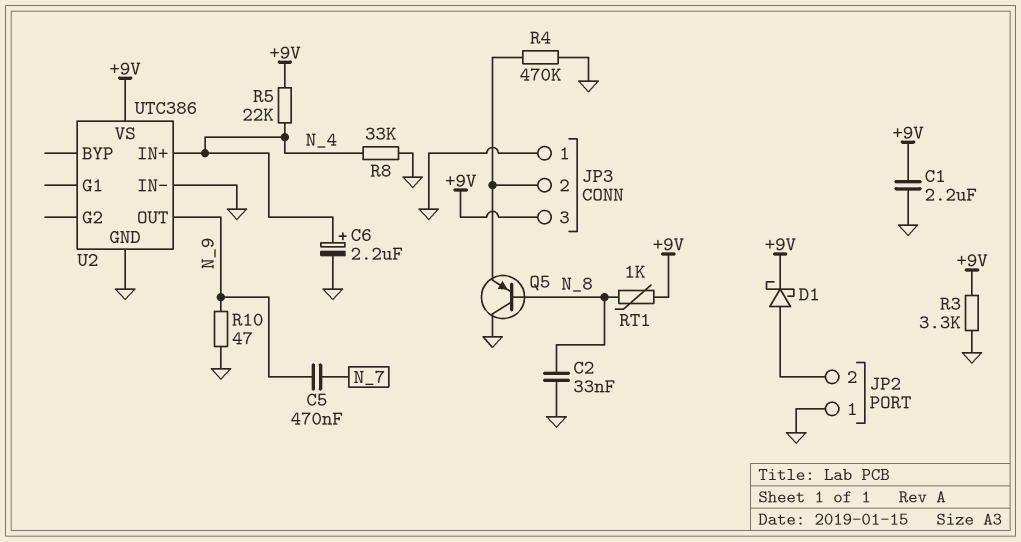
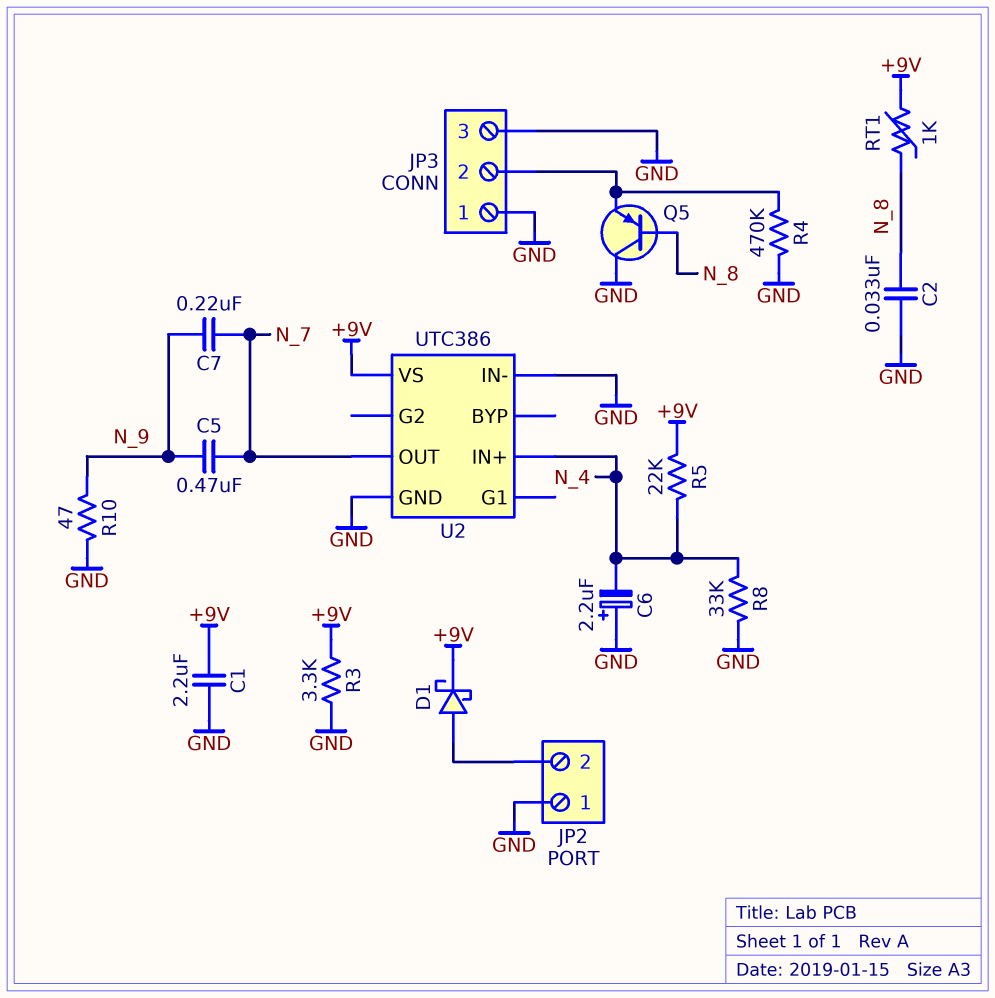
C6: 2.2uF (plus N_4, minus GND) -> 2.2uF (plus GND, minus N_4)
C7: none -> 220nF (N_7, N_9)
JP3 pin 3: +9V -> GND
U2 pin OUT: N_9 -> N_7

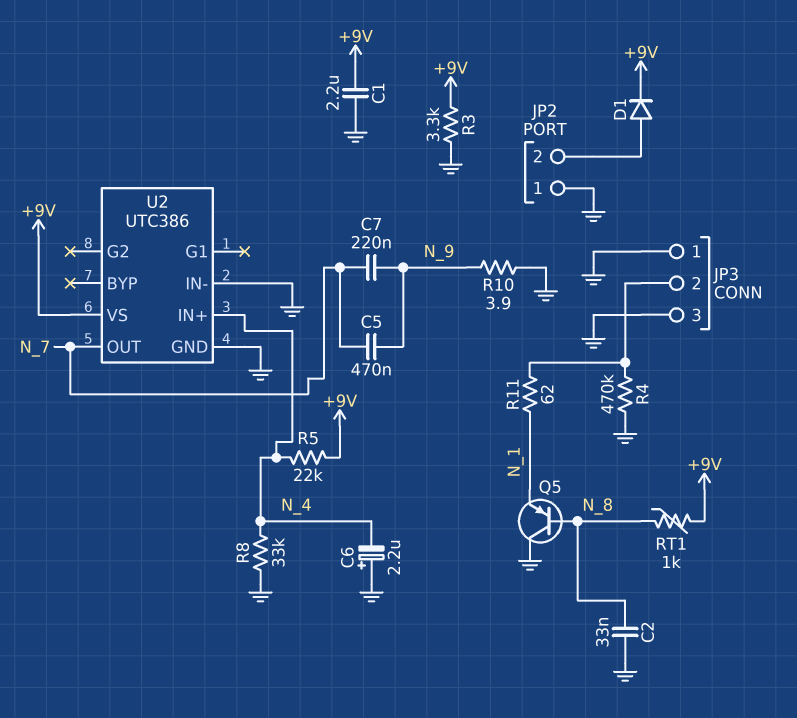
D1: schottky (A JP2/2, K +9V) -> diode (A JP2/2, K +9V)
Q5: PNP (B N_8, C GND, E JP3/2) -> PNP (B N_8, C GND, E N_1)
R10: 47 (GND, N_9) -> 3.9 (GND, N_9)
R11: none -> 62 (JP3/2, N_1)

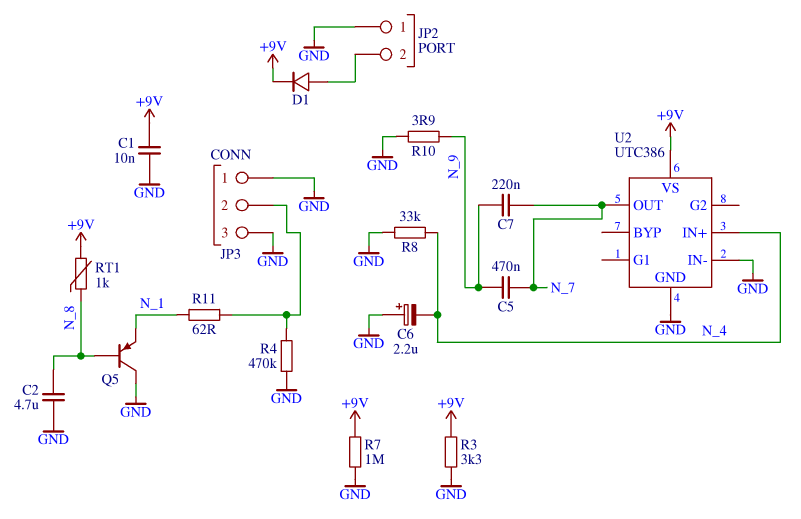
C1: 2.2uF (+9V, GND) -> 10nF (+9V, GND)
C2: 33nF (GND, N_8) -> 4.7uF (GND, N_8)
R5: 22k (+9V, N_4) -> none
R7: none -> 1M (+9V, GND)

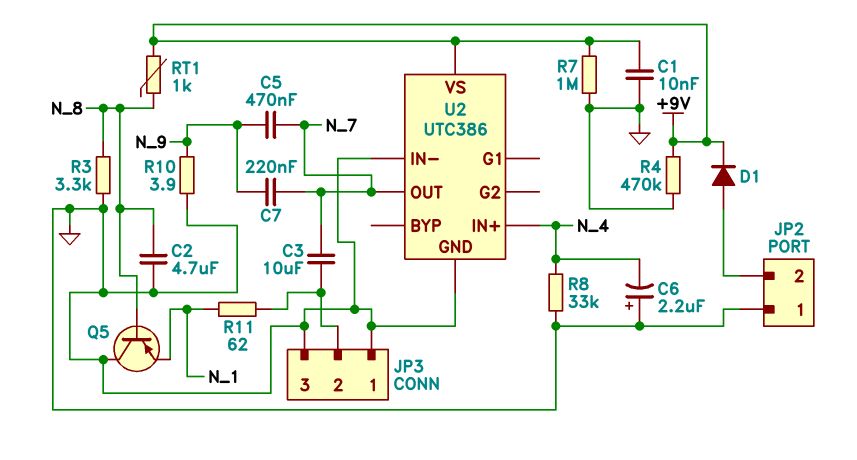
C3: none -> 10uF (JP3/2, N_7)
R3: 3.3k (+9V, GND) -> 3.3k (GND, N_8)
R4: 470k (GND, JP3/2) -> 470k (+9V, GND)

